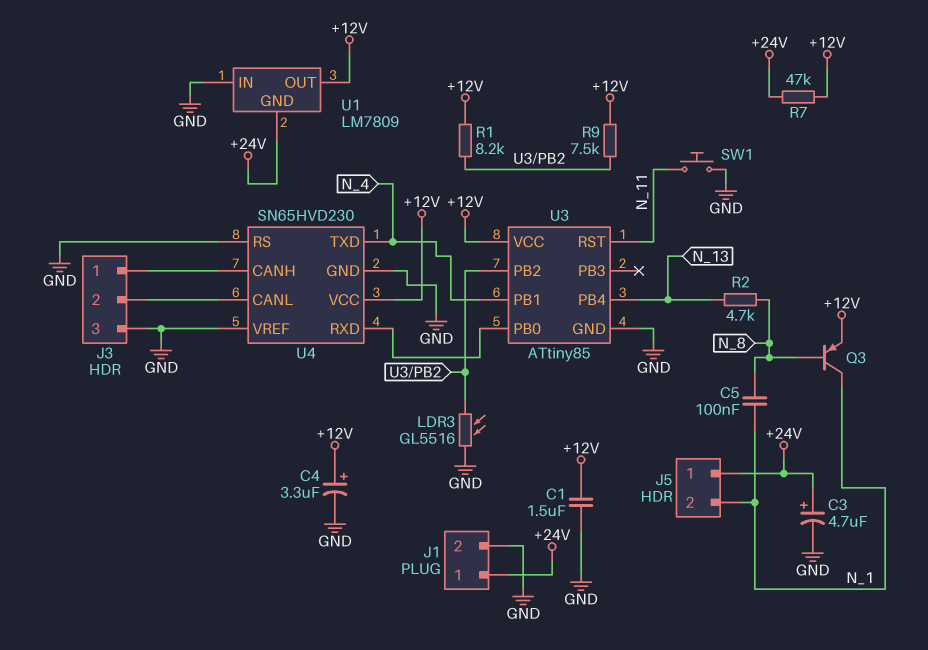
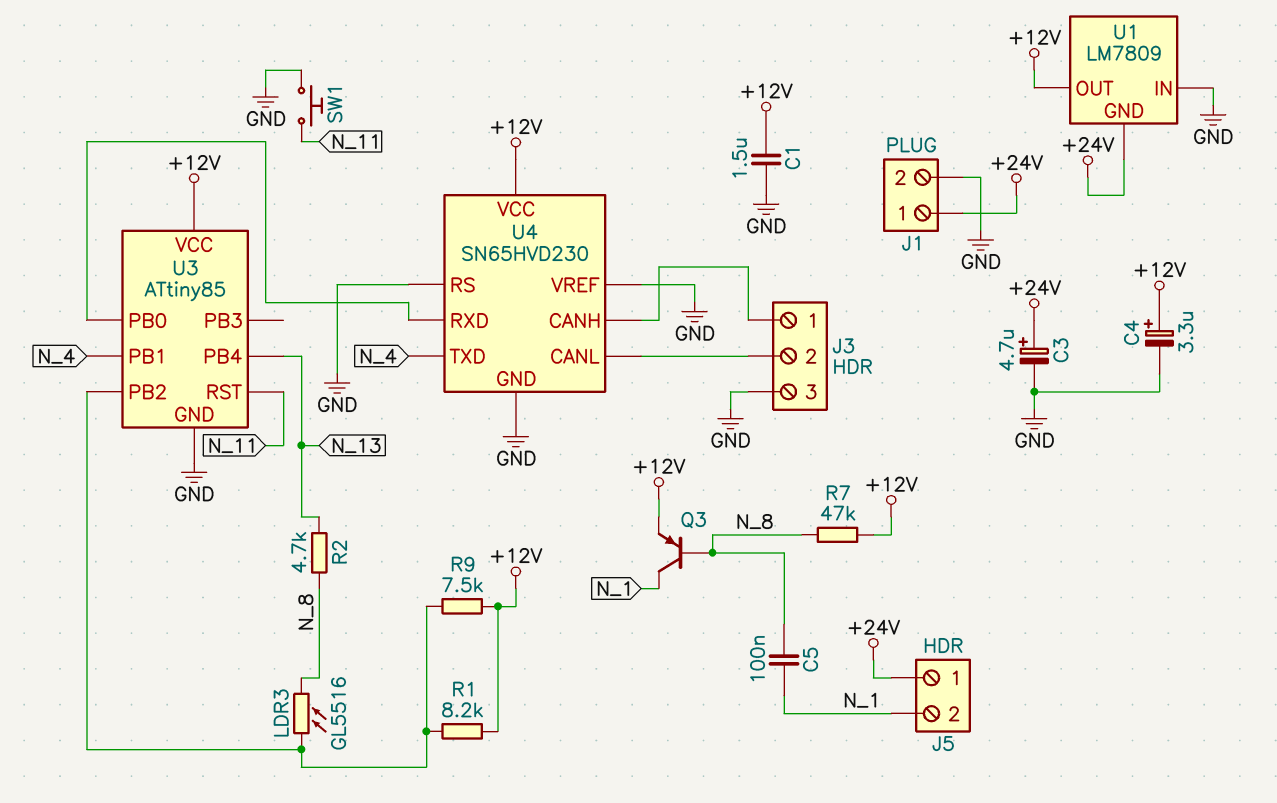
LDR3: GL5516 (GND, U3/PB2) -> GL5516 (N_8, U3/PB2)
R7: 47k (+12V, +24V) -> 47k (+12V, N_8)

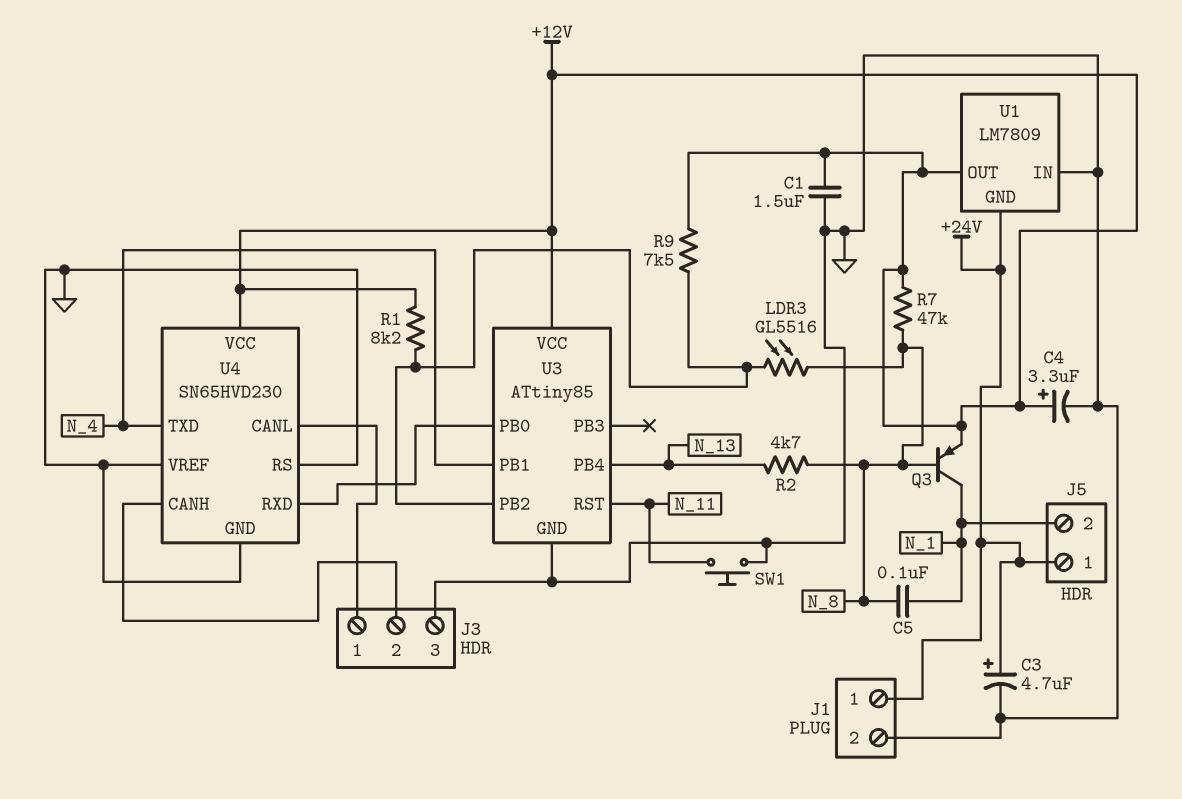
U4 pin CANH: J3/1 -> J3/2
U4 pin CANL: J3/2 -> J3/1

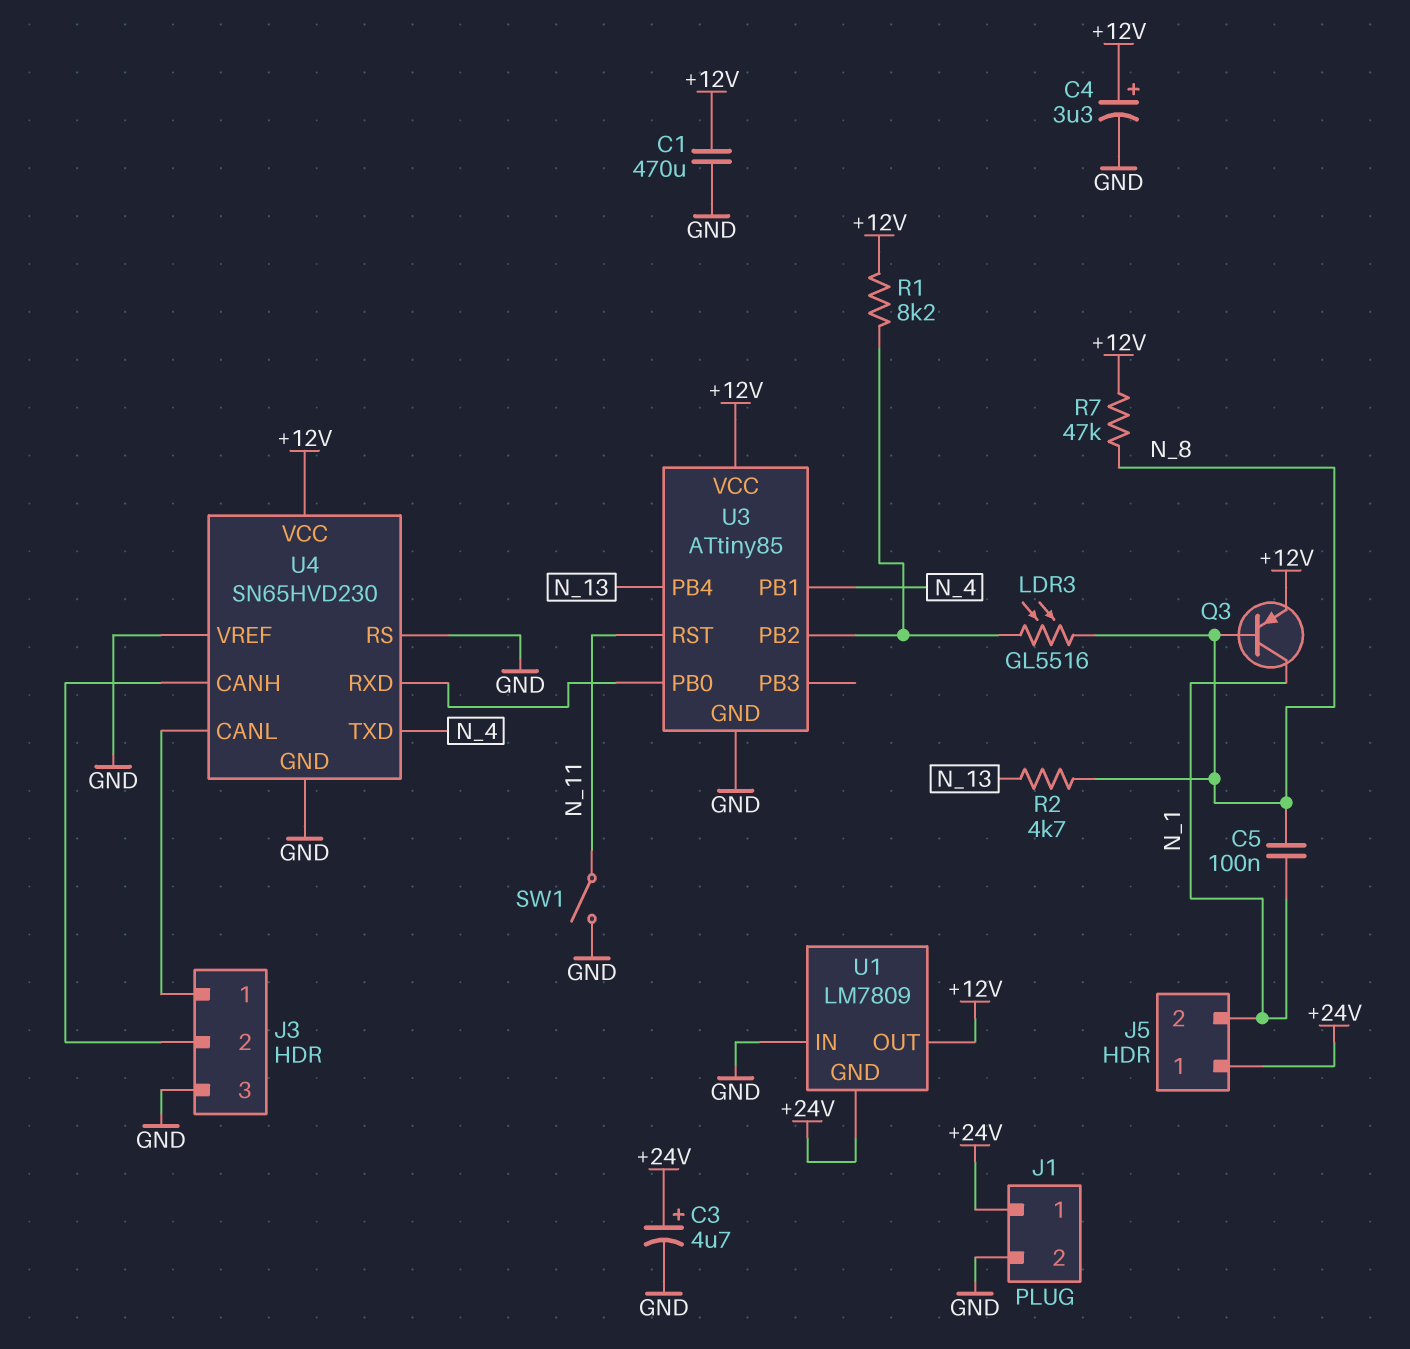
C1: 1.5uF (+12V, GND) -> 470uF (+12V, GND)
R9: 7.5k (+12V, U3/PB2) -> none
SW1: button (GND, N_11) -> switch (GND, N_11)

